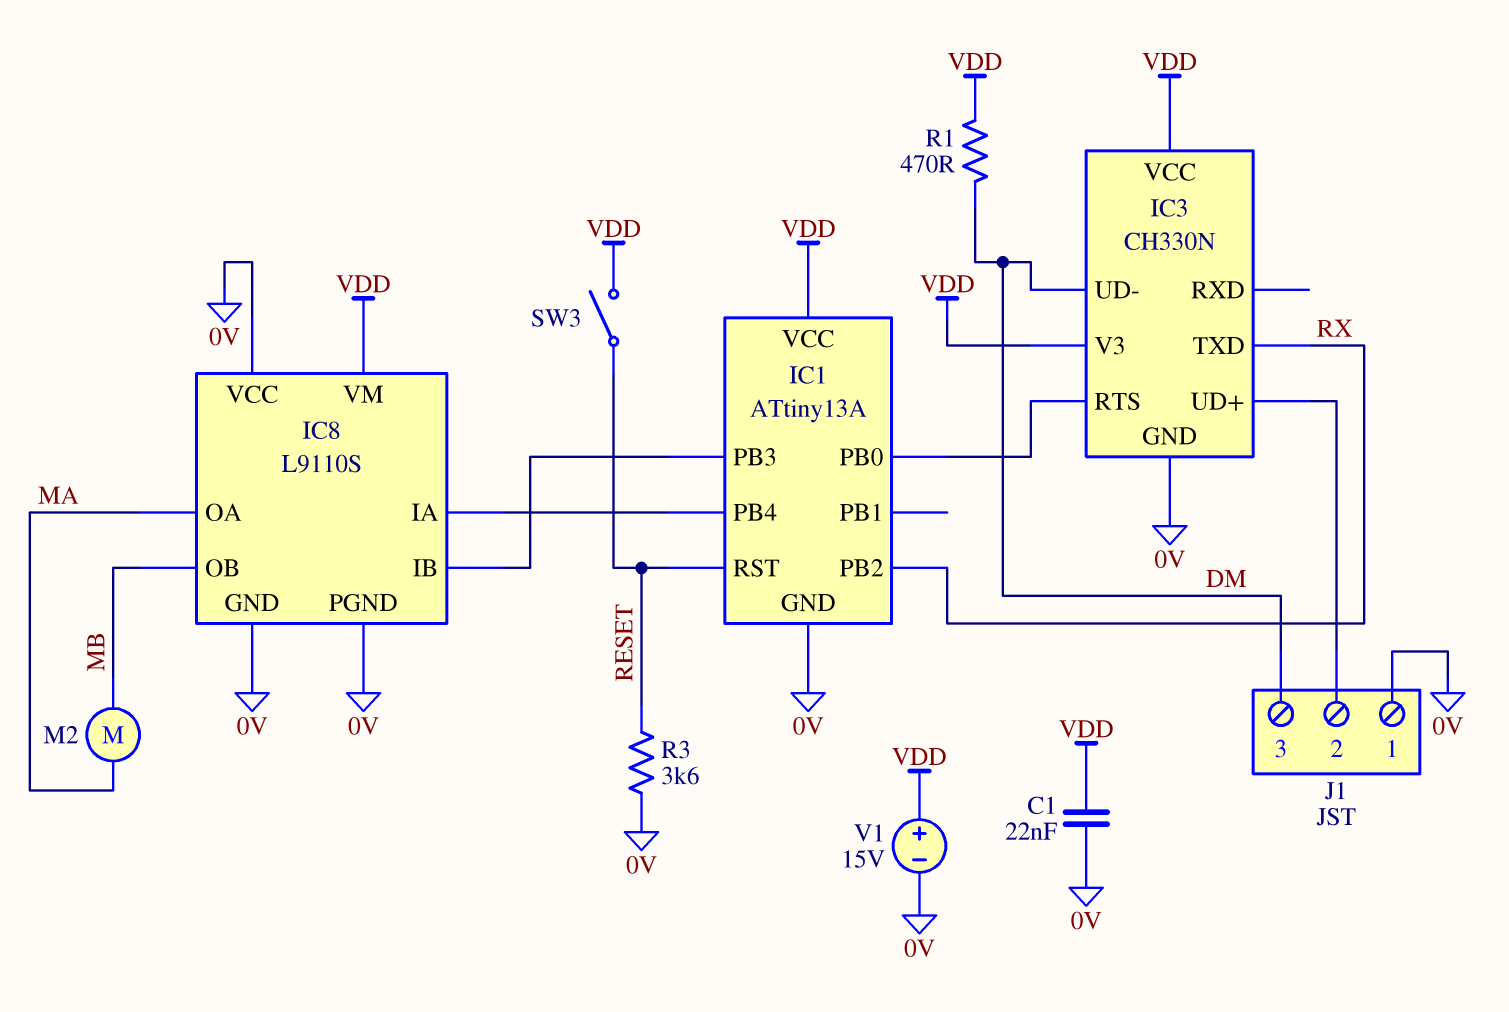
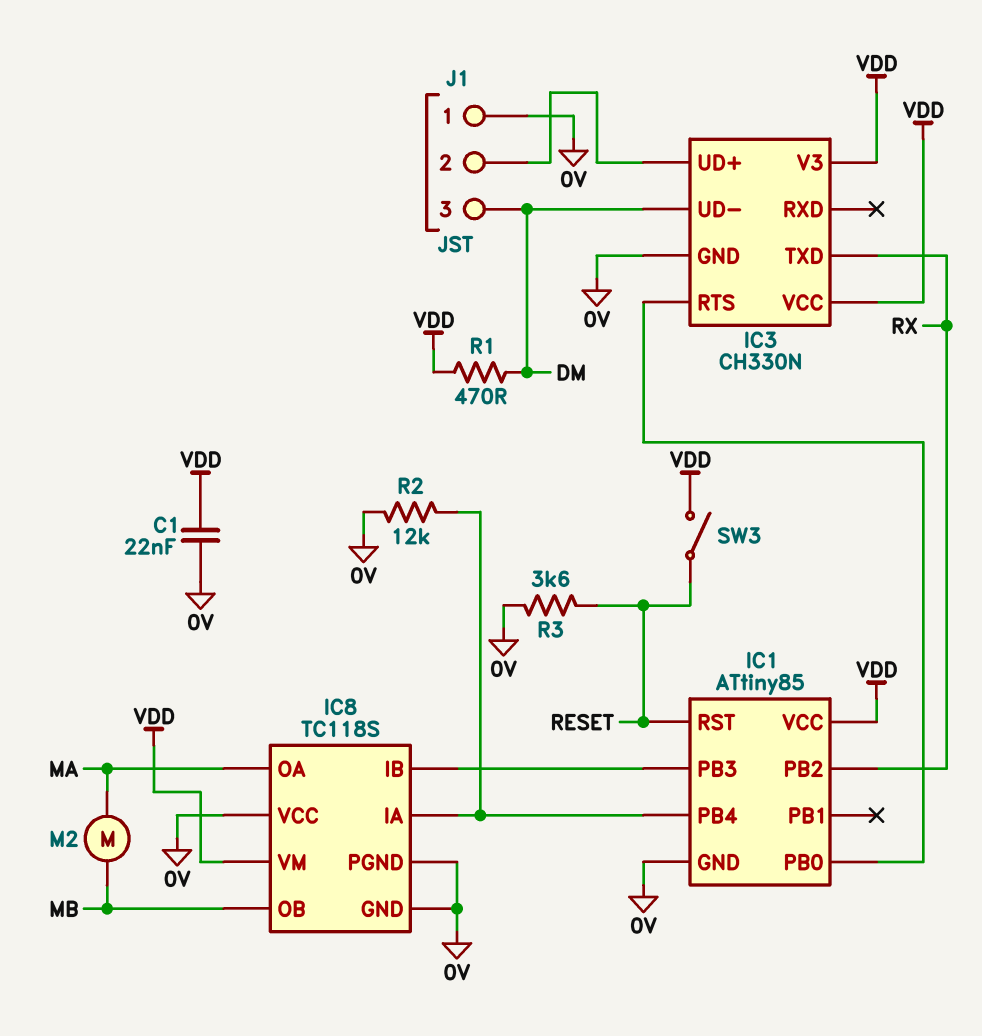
IC1: ATtiny13A -> ATtiny85
IC8: L9110S -> TC118S
R2: none -> 12k (0V, IC1/PB4)
V1: 15V (plus VDD, minus 0V) -> none

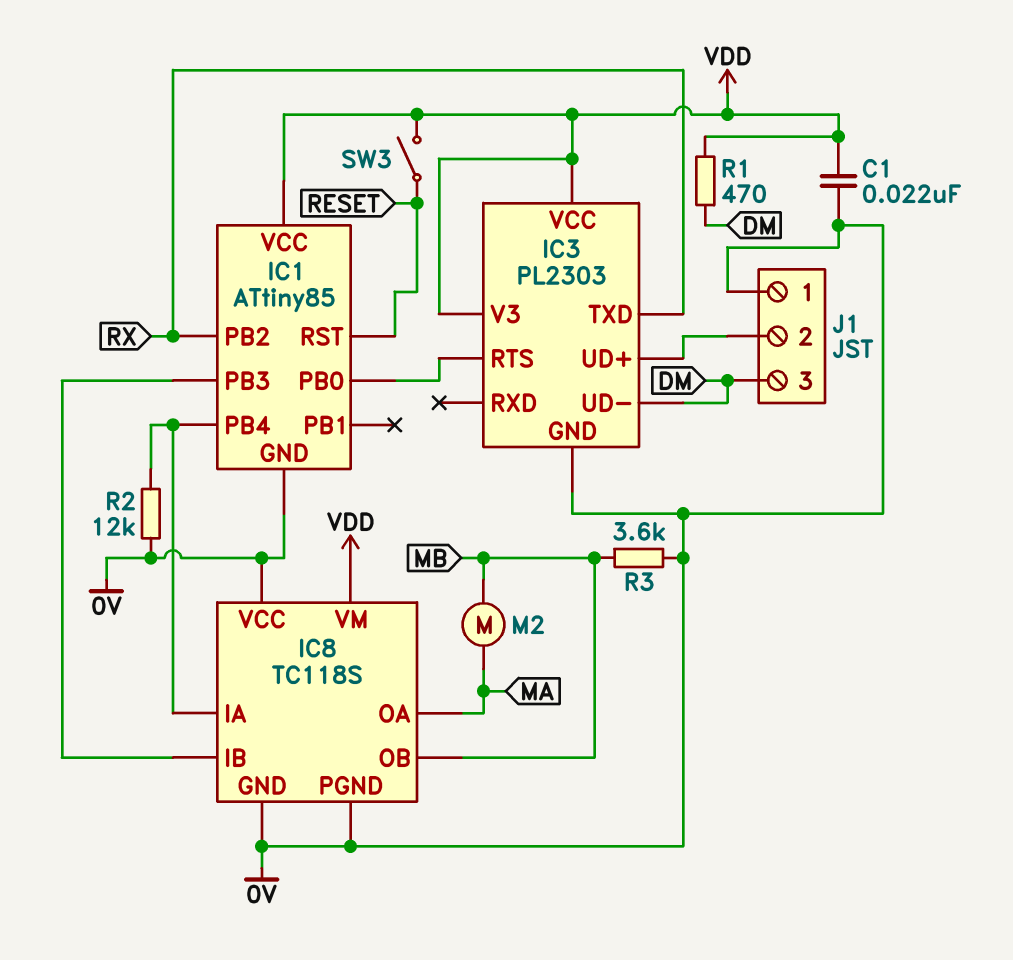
IC3: CH330N -> PL2303
R3: 3.6k (0V, RESET) -> 3.6k (0V, MB)

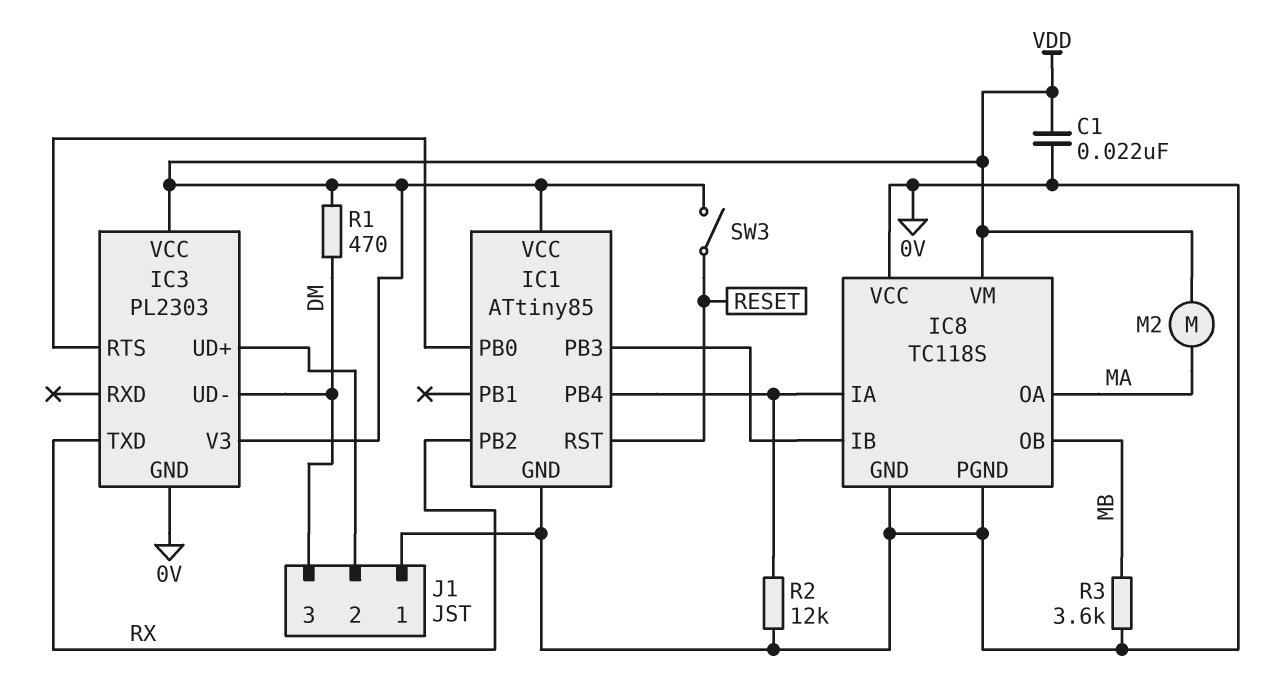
M2: motor (MA, MB) -> motor (MA, VDD)

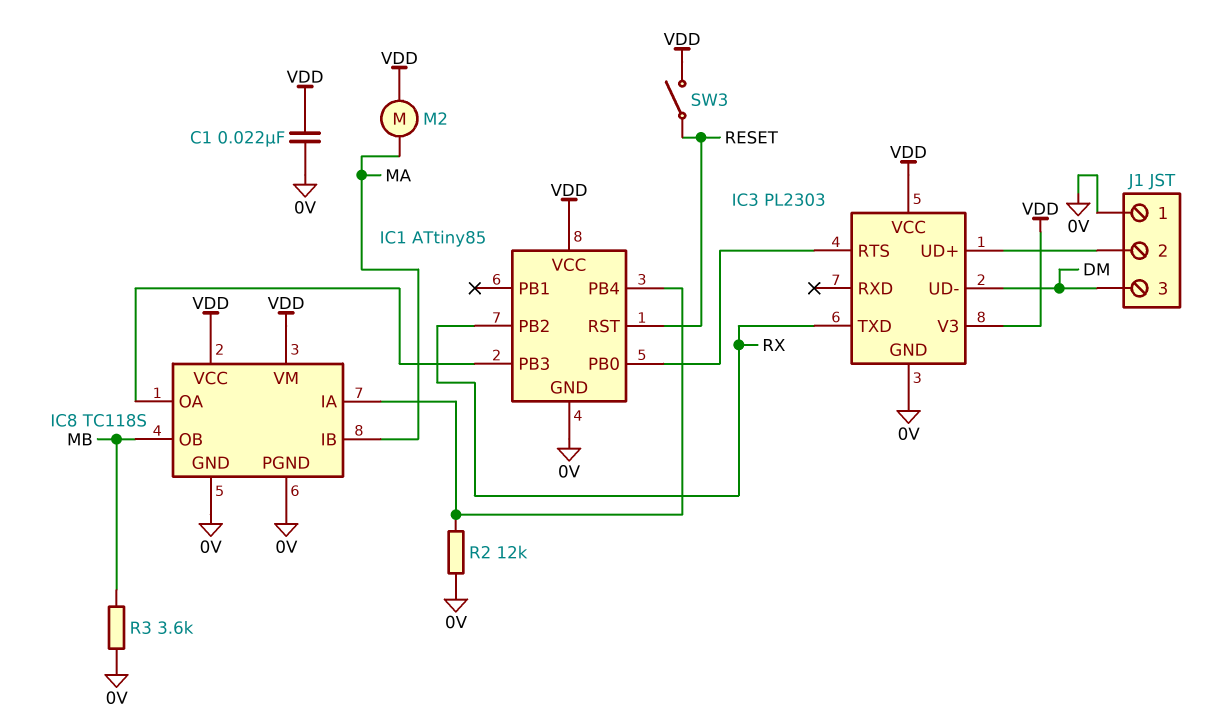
IC8 pin IB: IC1/PB3 -> MA
IC8 pin OA: MA -> IC1/PB3
IC8 pin VCC: 0V -> VDD
R1: 470 (DM, VDD) -> none

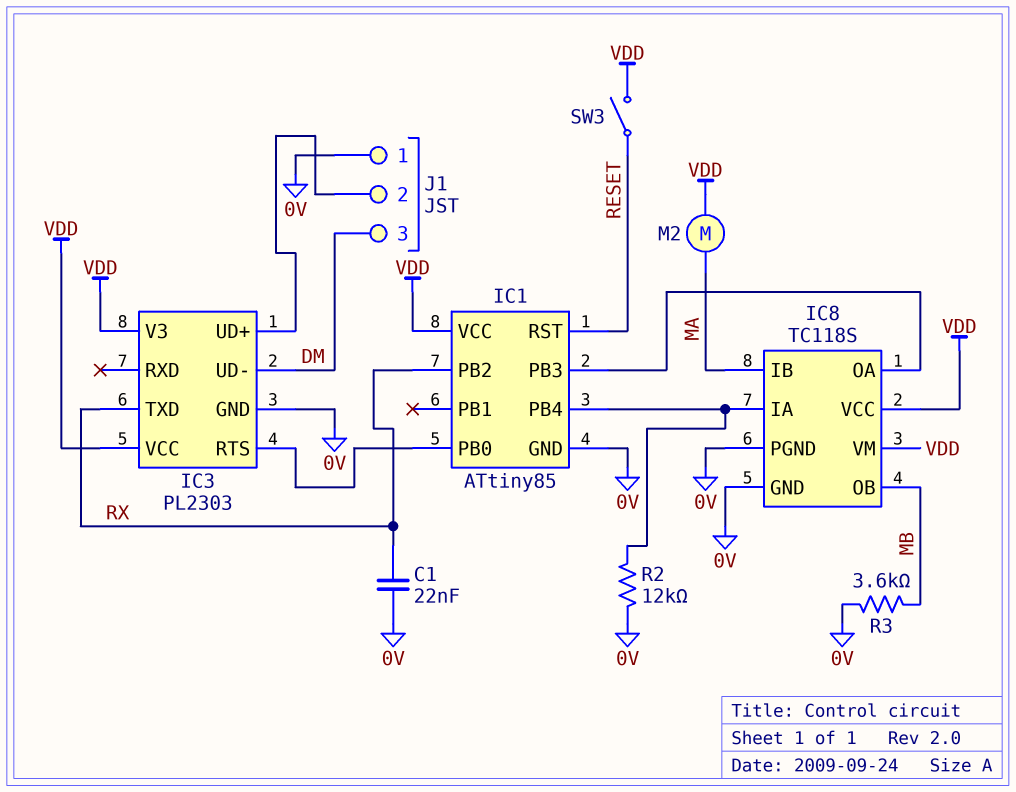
C1: 22nF (0V, VDD) -> 22nF (0V, RX)

